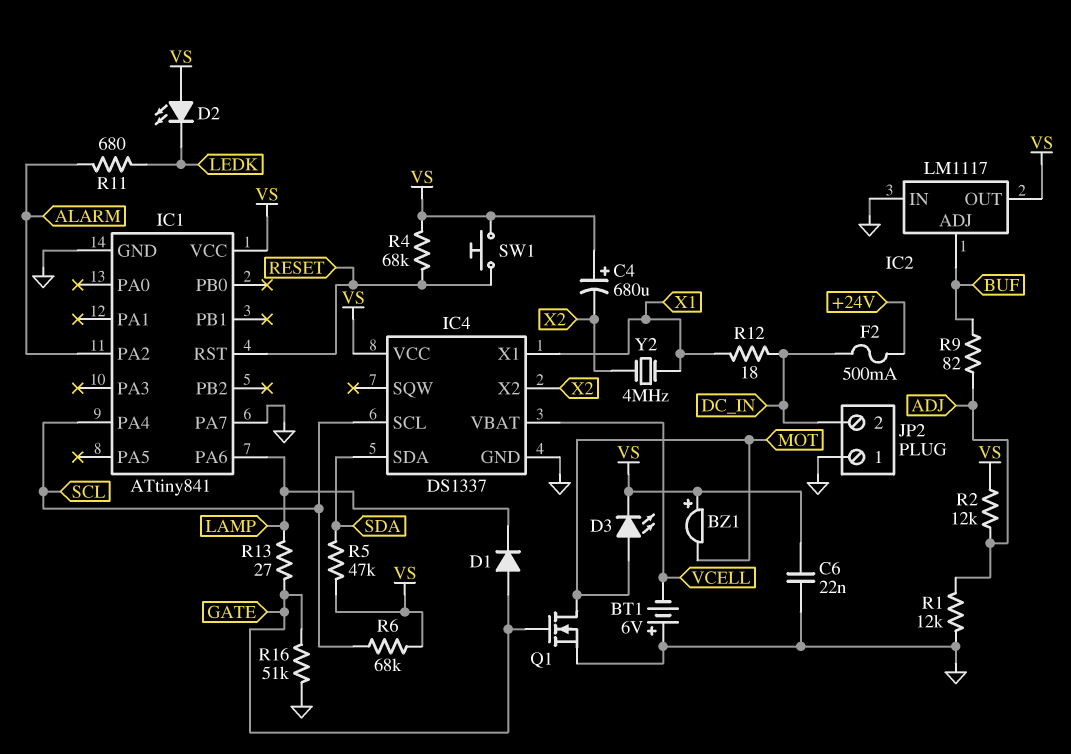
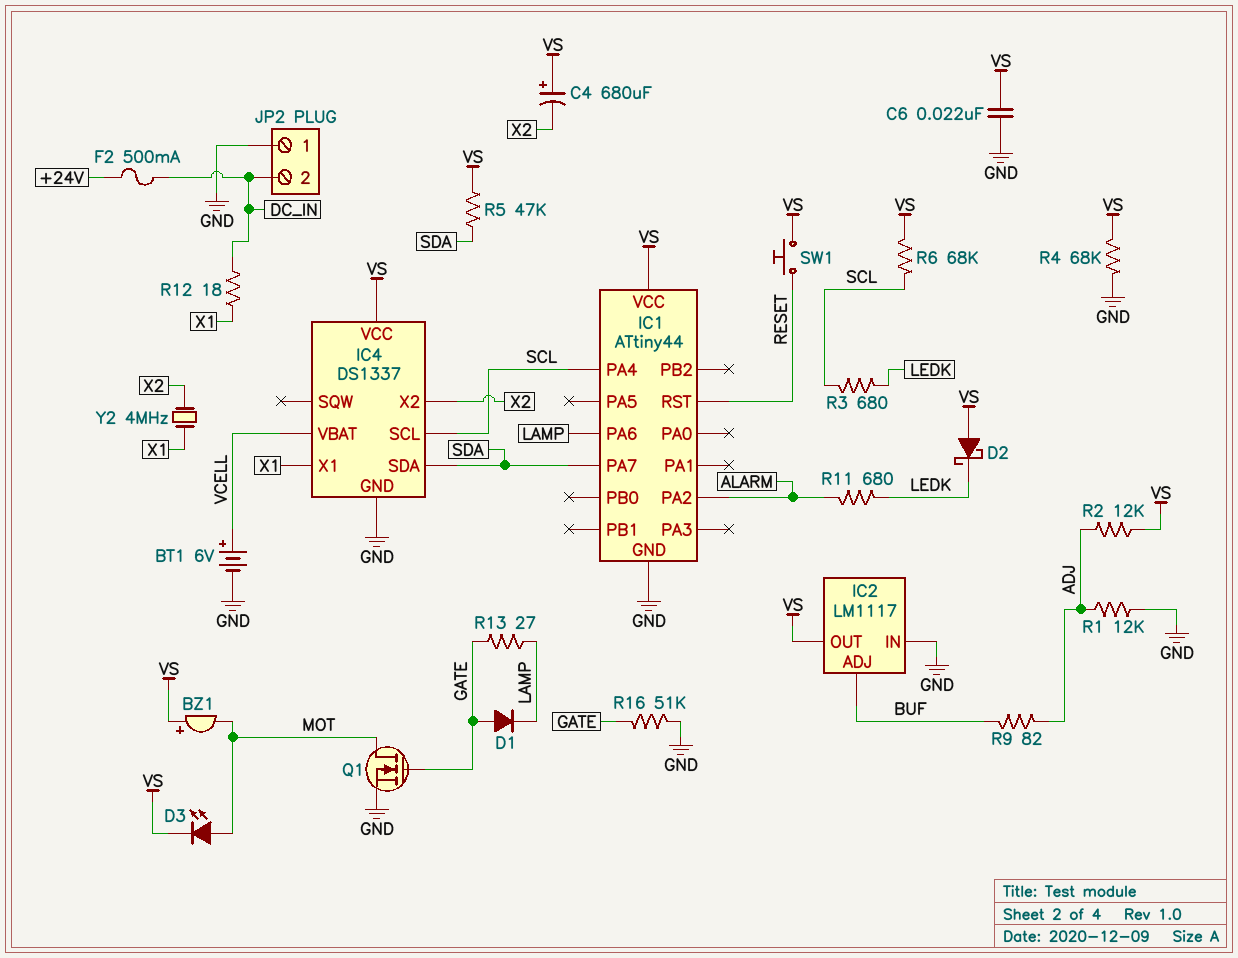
BT1: 6V (plus GND, minus VCELL) -> 6V (plus VCELL, minus GND)
D2: LED (A VS, K LEDK) -> schottky (A VS, K LEDK)
IC1: ATtiny841 -> ATtiny44
IC1 pin PA7: GND -> SDA
R3: none -> 680 (LEDK, SCL)
R4: 68k (RESET, VS) -> 68k (GND, VS)

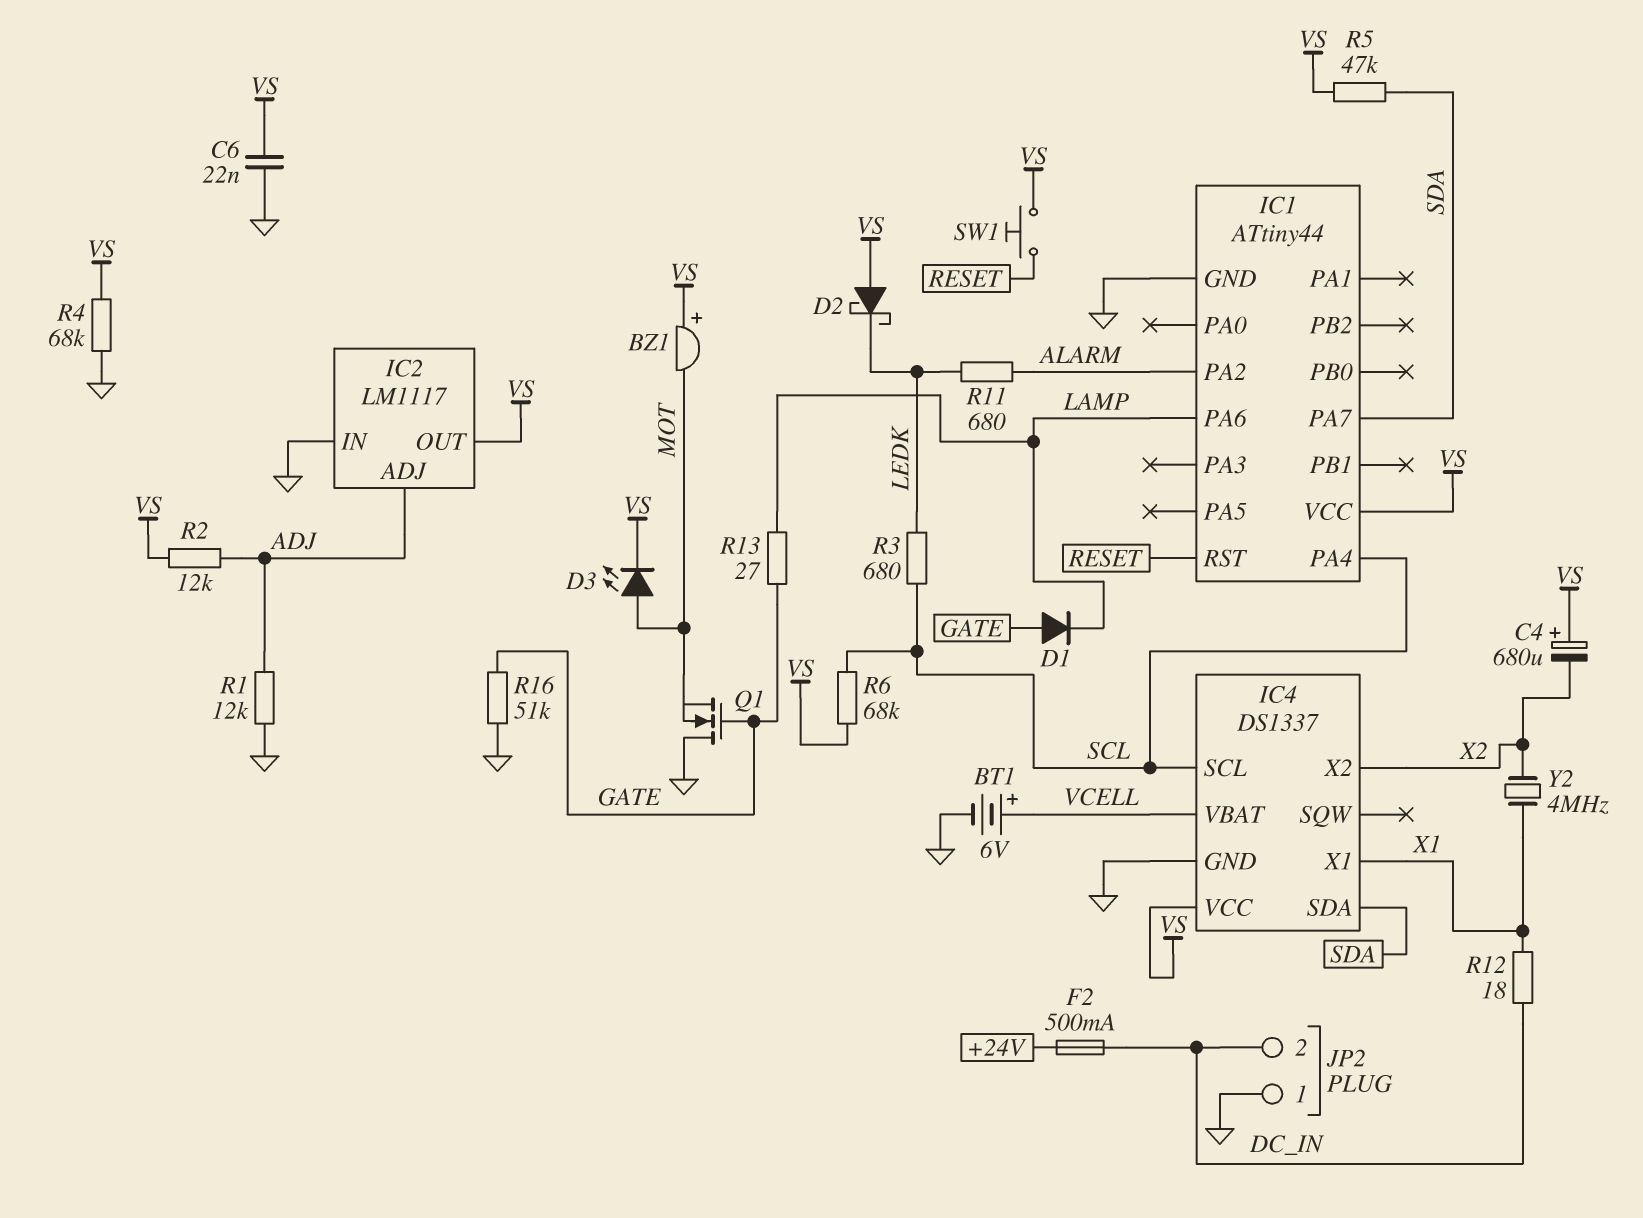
IC2 pin ADJ: BUF -> ADJ
Q1: NMOS (G GATE, D MOT, S GND) -> NMOS (G GATE, D GND, S MOT)
R9: 82 (ADJ, BUF) -> none

